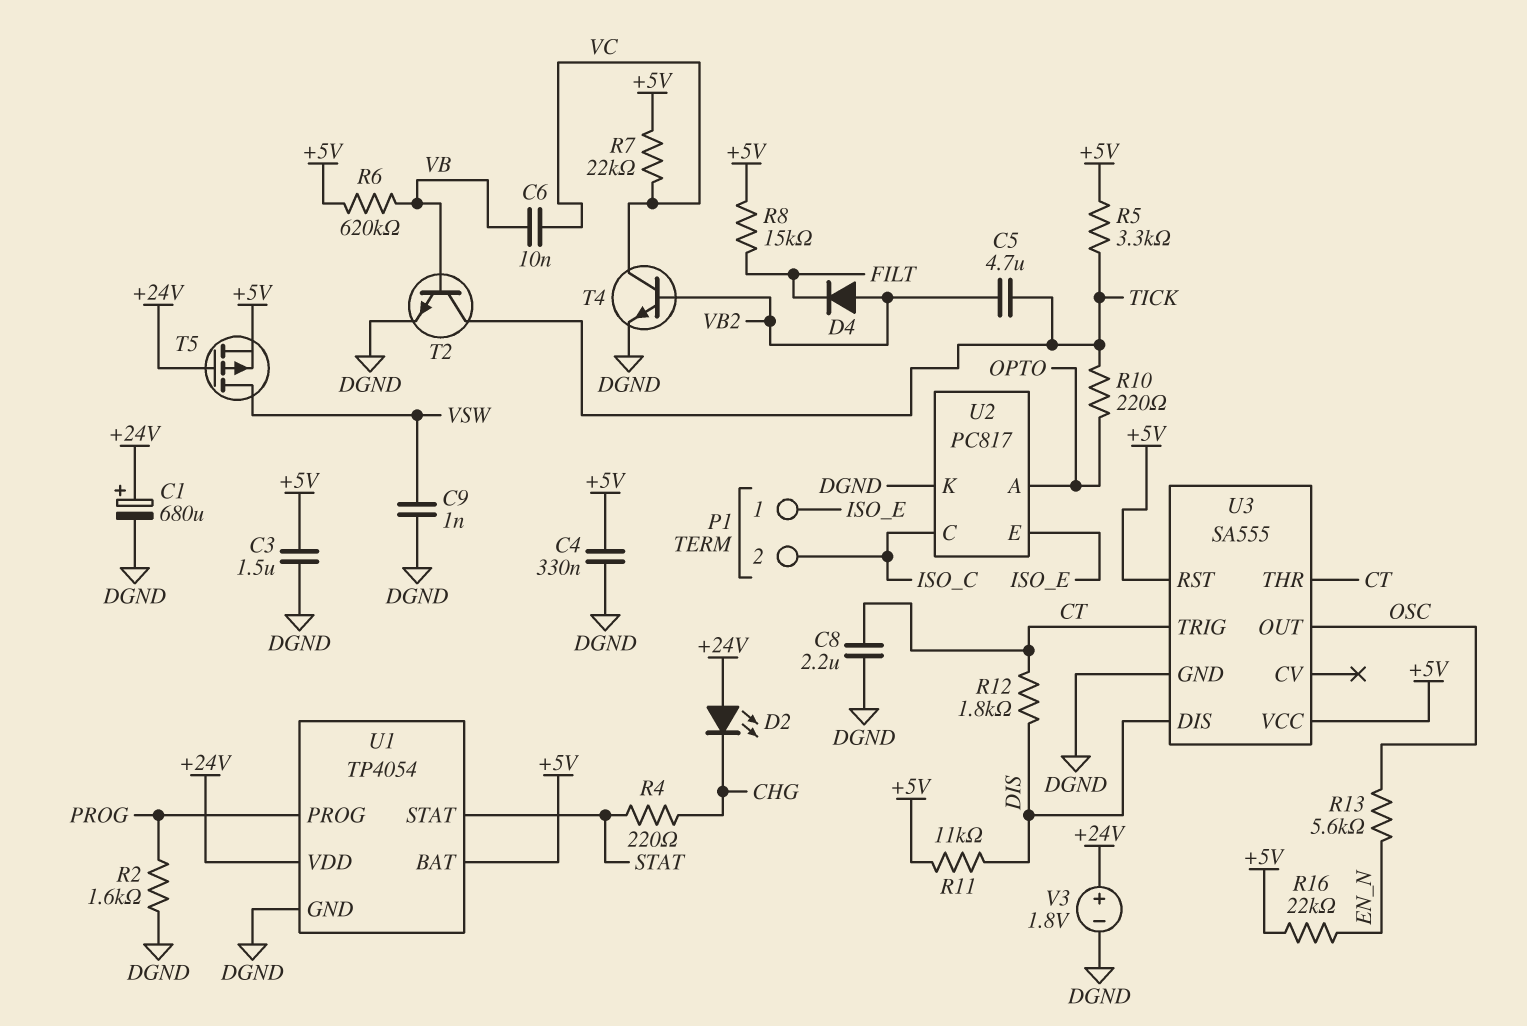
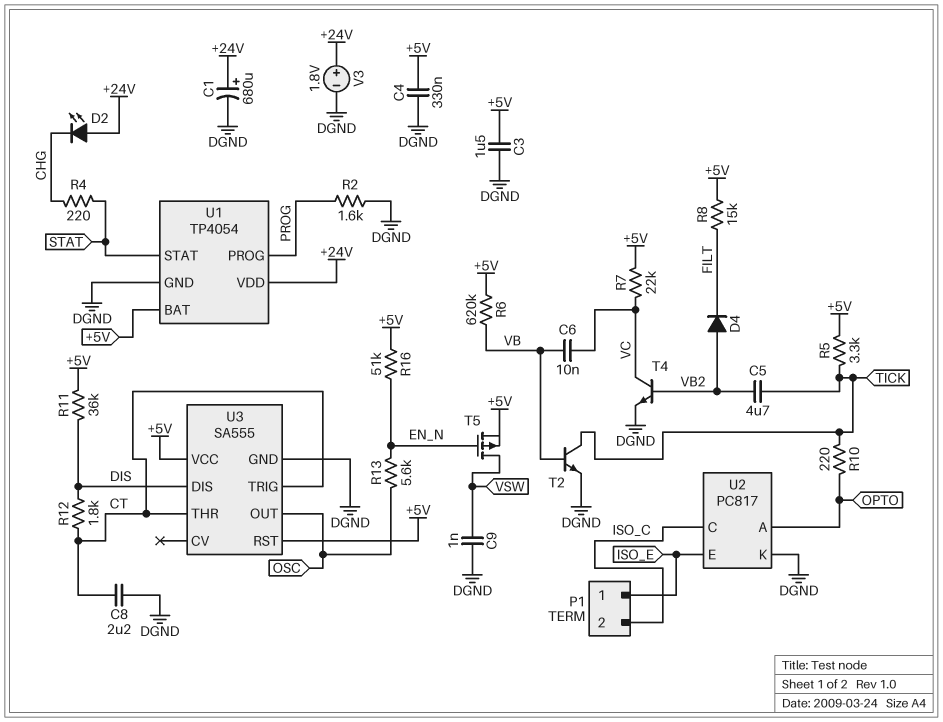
R11: 11k (+5V, DIS) -> 36k (+5V, DIS)
R16: 22k (+5V, EN_N) -> 51k (+5V, EN_N)
T5: PMOS (G +24V, D VSW, S +5V) -> PMOS (G EN_N, D VSW, S +5V)

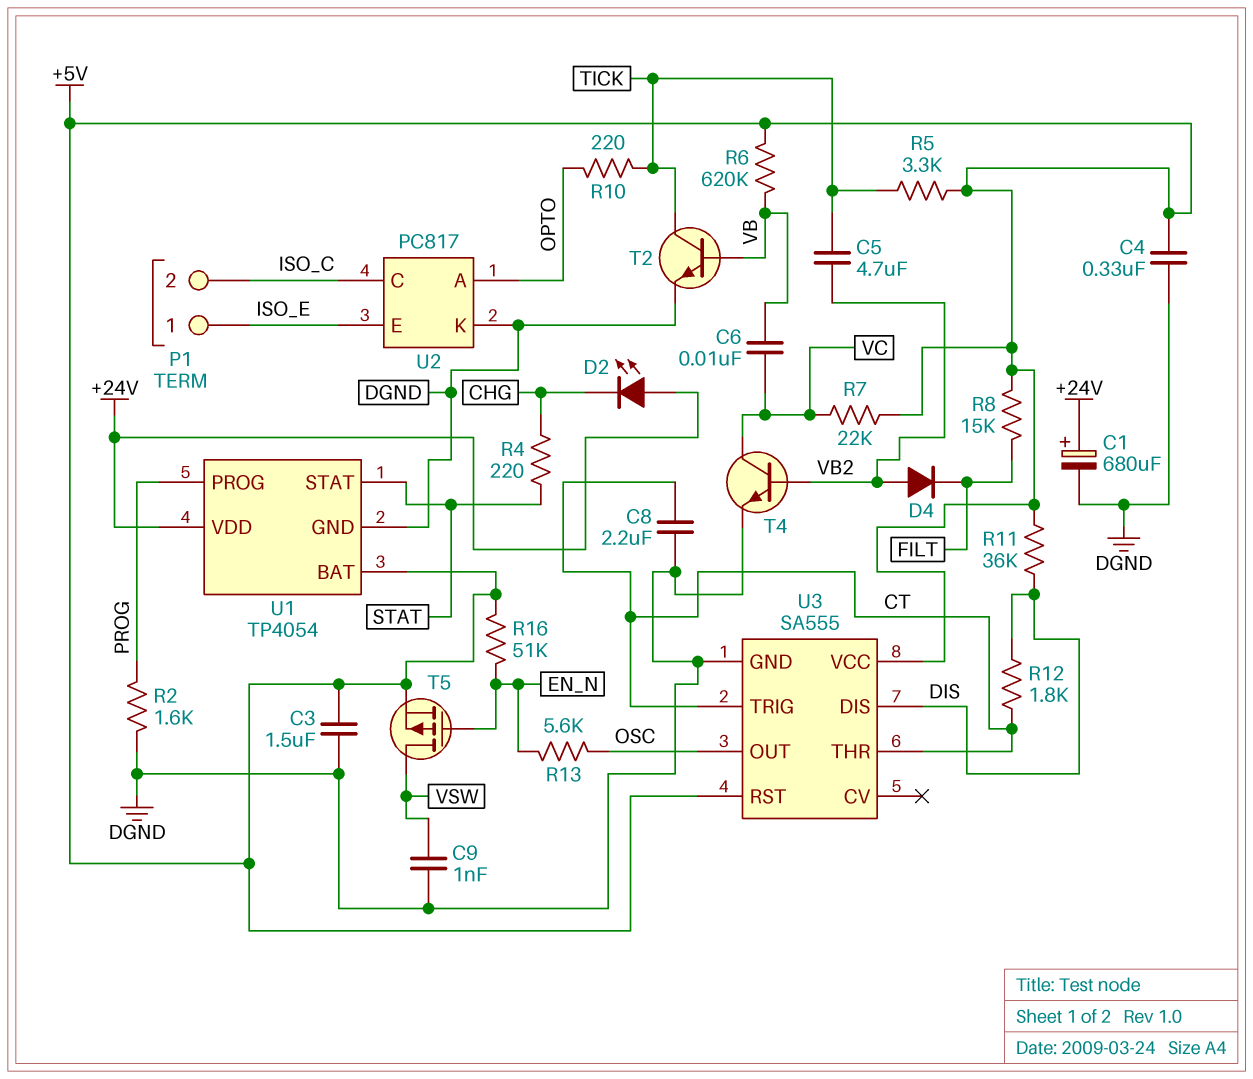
V3: 1.8V (plus +24V, minus DGND) -> none

